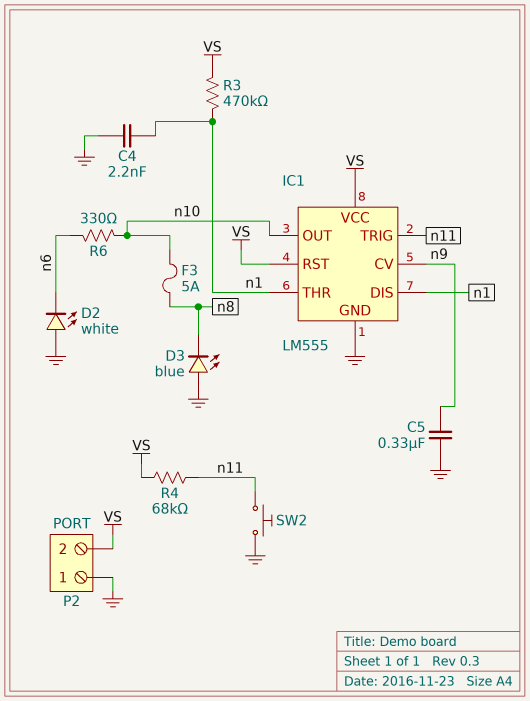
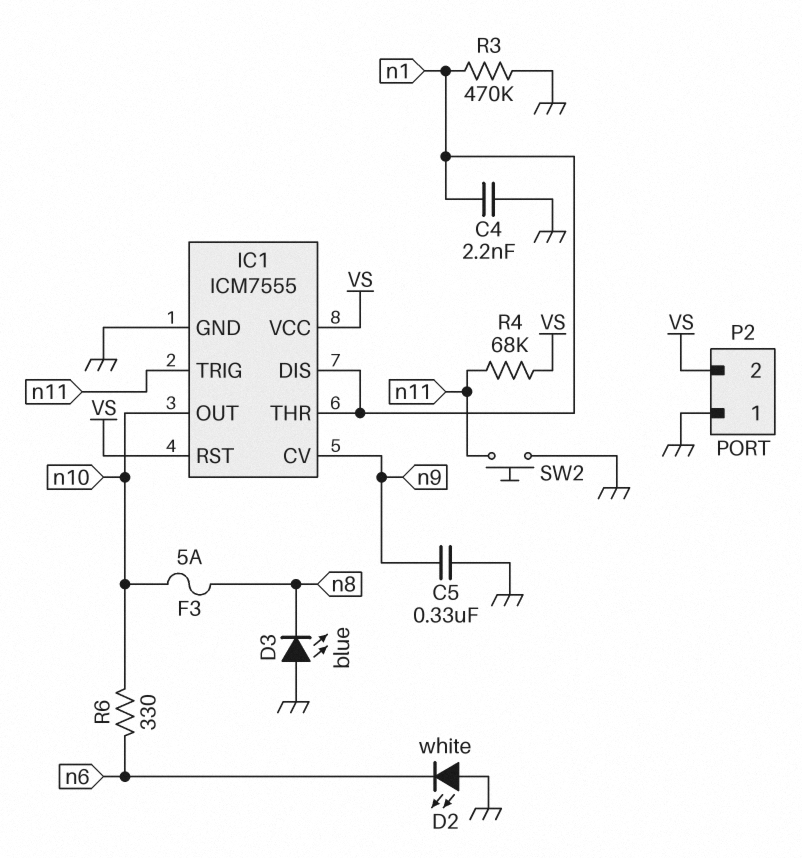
IC1: LM555 -> ICM7555
R3: 470k (VS, n1) -> 470k (GND, n1)

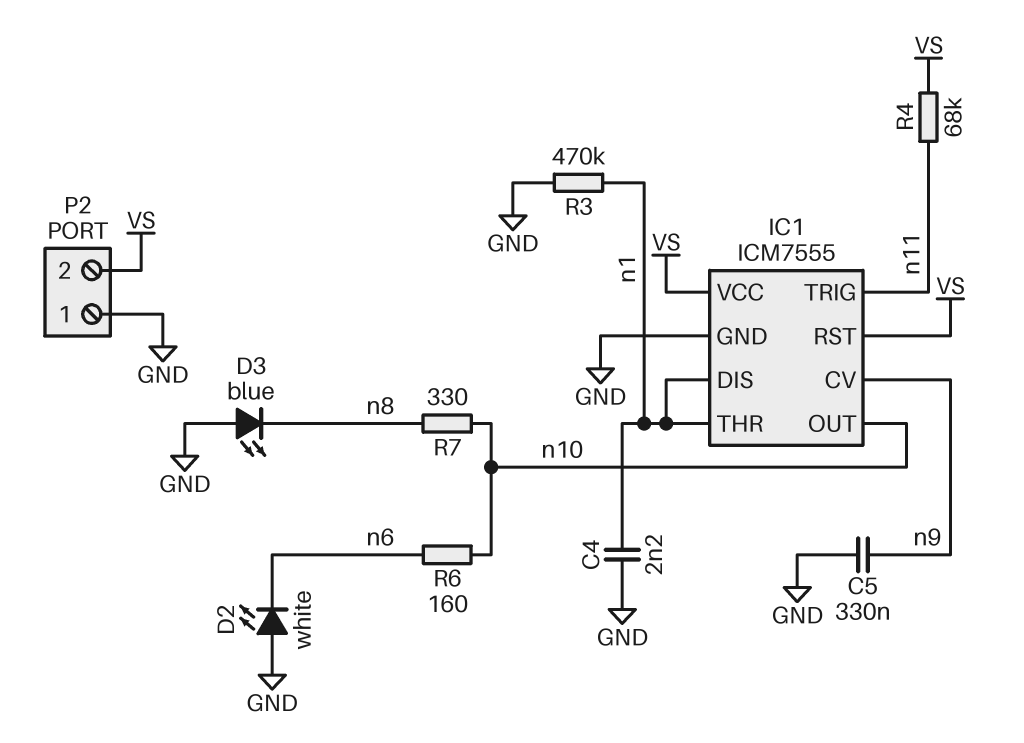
F3: 5A (n8, n10) -> none
R6: 330 (n6, n10) -> 160 (n6, n10)
R7: none -> 330 (n8, n10)
SW2: button (GND, n11) -> none

